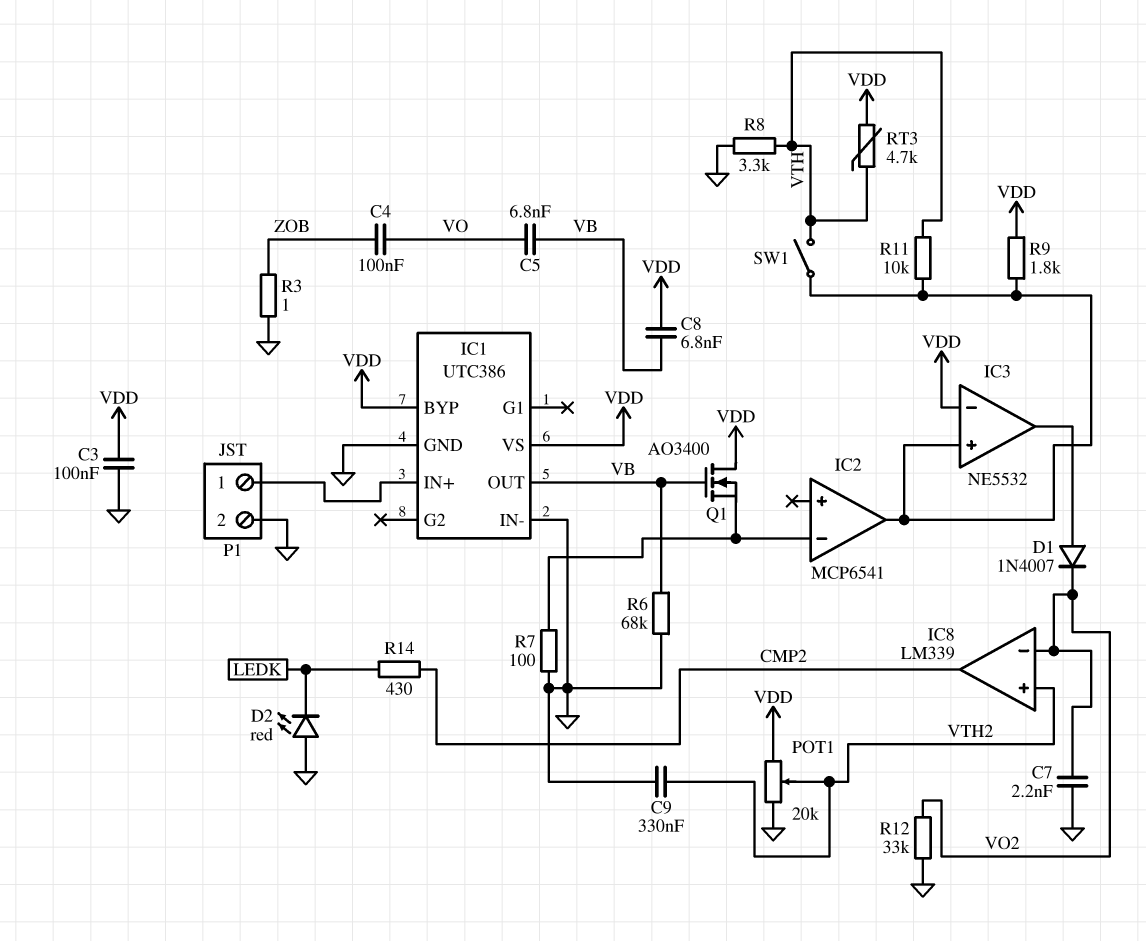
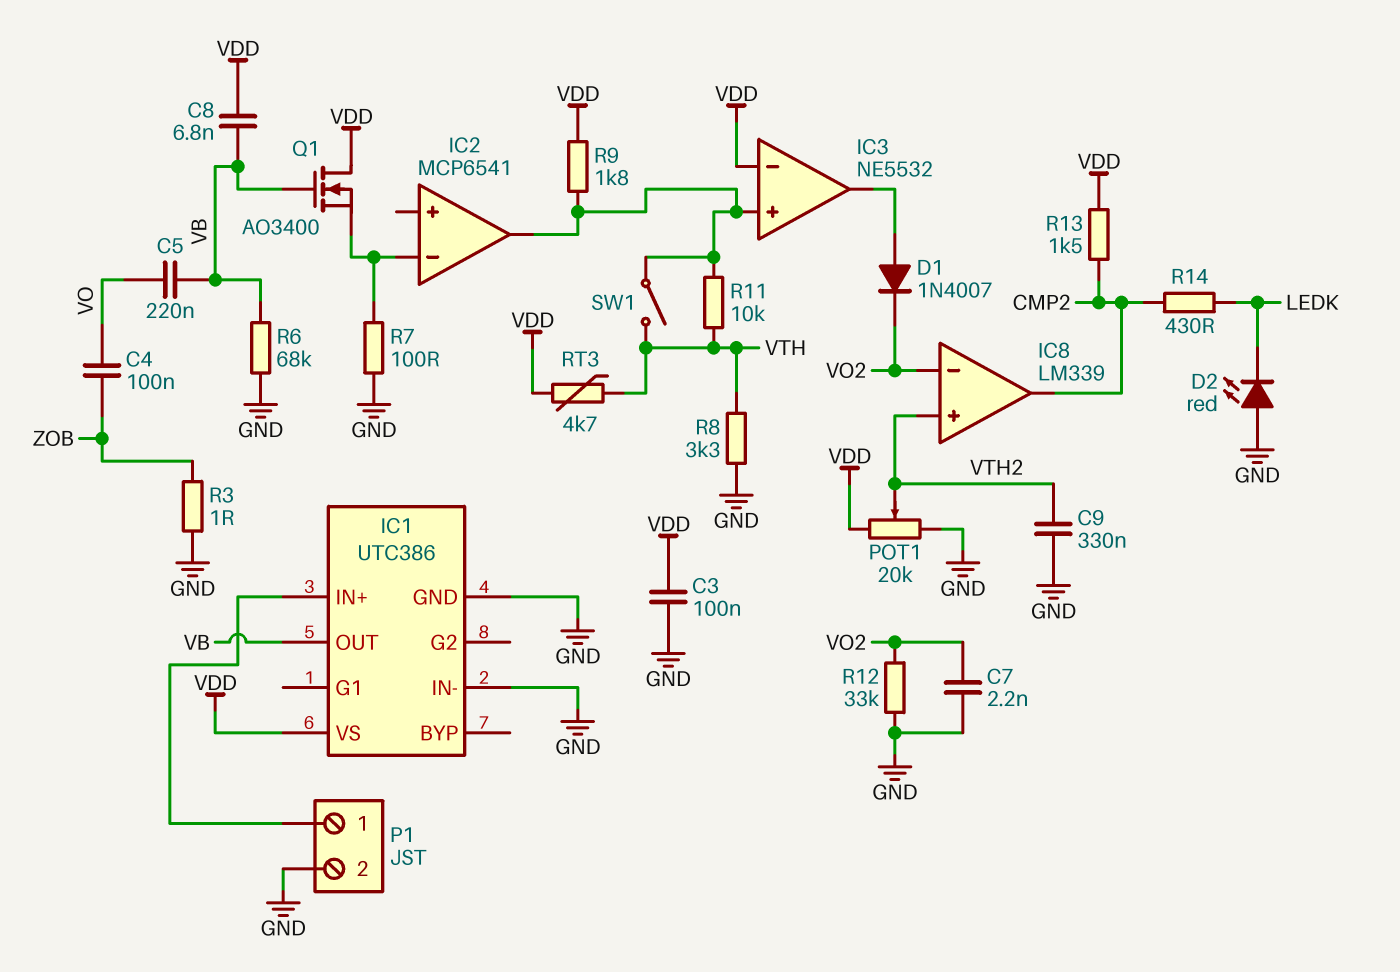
C5: 6.8nF (VB, VO) -> 220nF (VB, VO)
IC1 pin BYP: VDD -> none
R13: none -> 1.5k (CMP2, VDD)

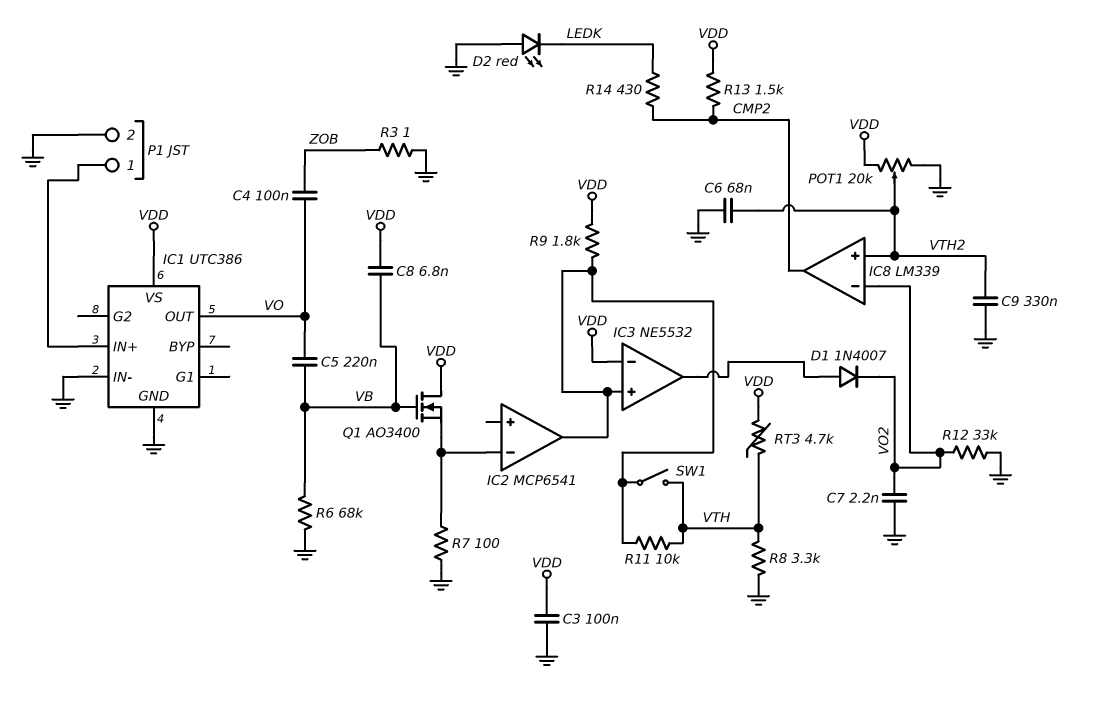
C6: none -> 68nF (GND, VTH2)
IC1 pin OUT: VB -> VO

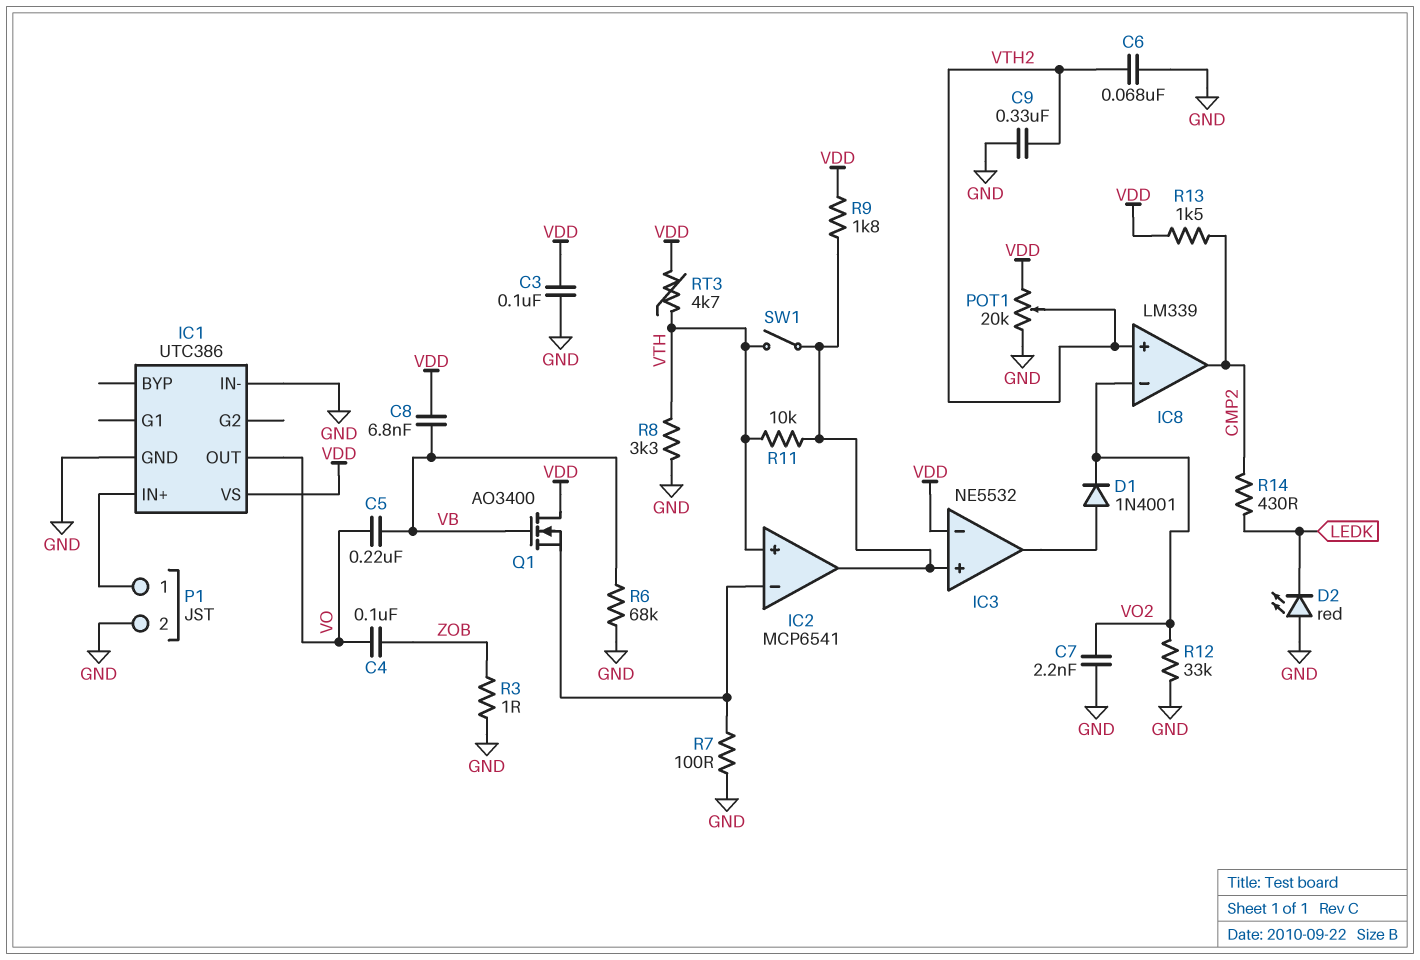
D1: diode 1N4007 (A IC3/out, K VO2) -> diode 1N4001 (A IC3/out, K VO2)
IC2 pin in+: none -> VTH

